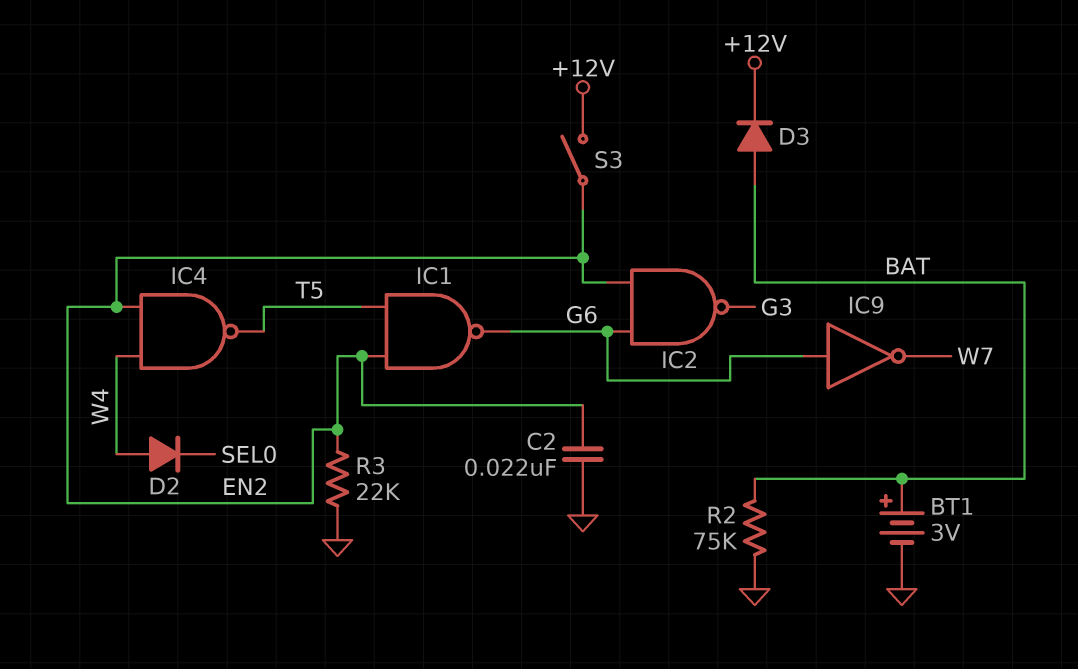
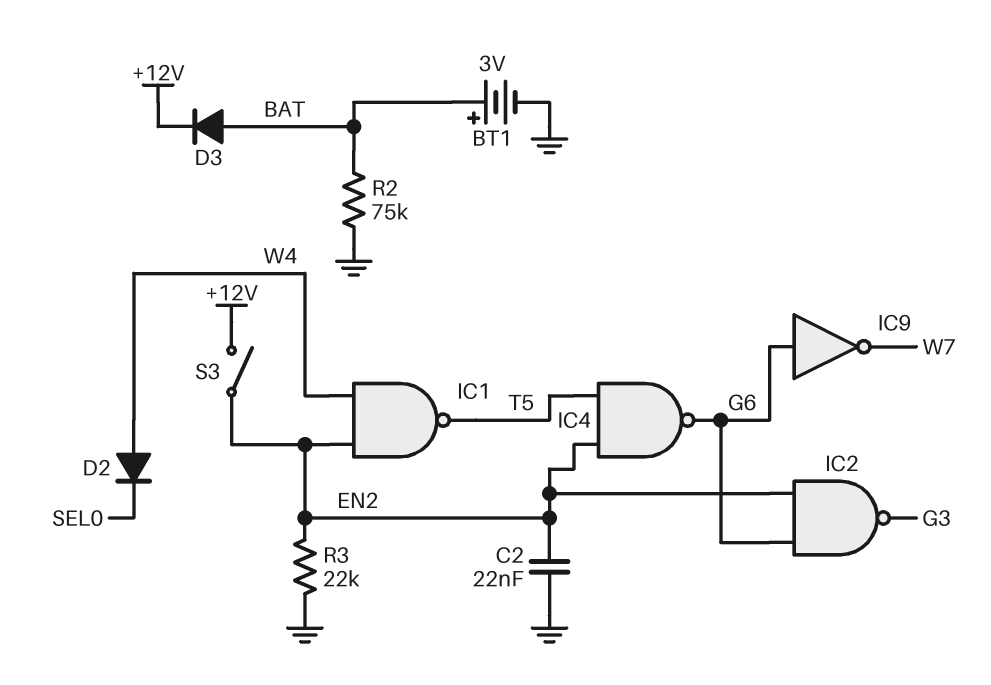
IC1: NAND (in EN2, in T5, out G6) -> NAND (in EN2, in W4, out T5)
IC4: NAND (in EN2, in W4, out T5) -> NAND (in EN2, in T5, out G6)

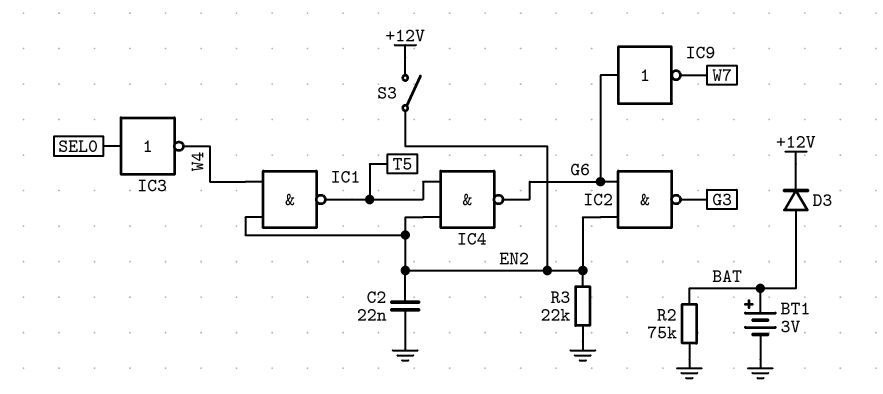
D2: diode (A W4, K SEL0) -> none
IC3: none -> NOT (in SEL0, out W4)

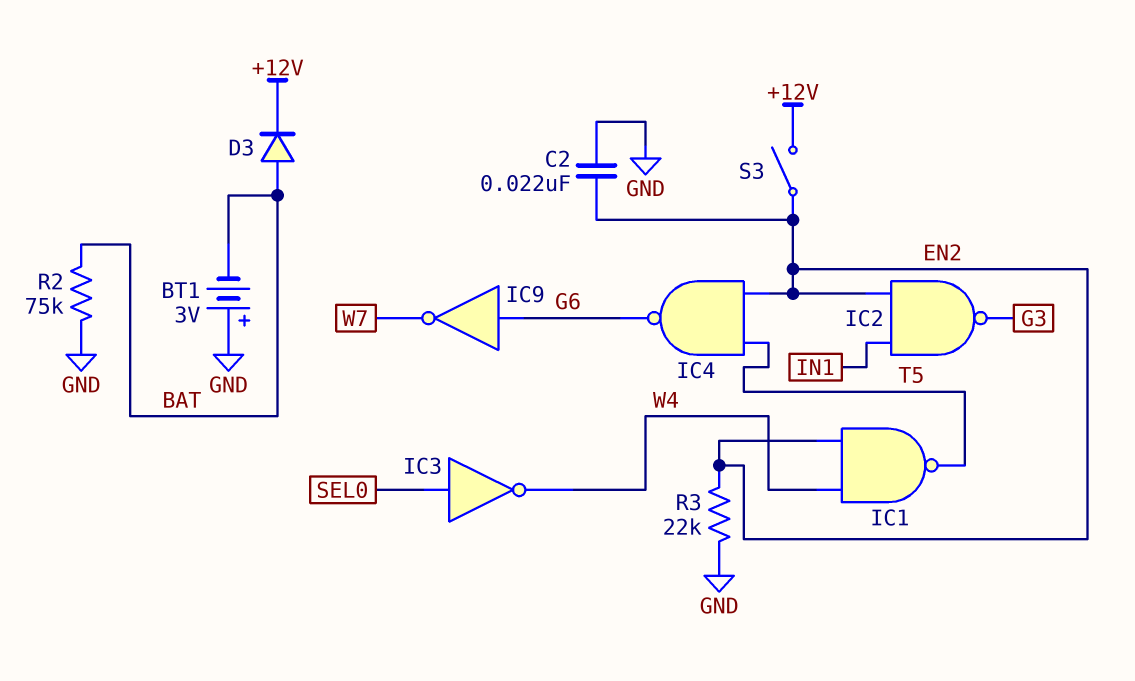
BT1: 3V (plus BAT, minus GND) -> 3V (plus GND, minus BAT)
IC2: NAND (in EN2, in G6, out G3) -> NAND (in EN2, in IN1, out G3)

